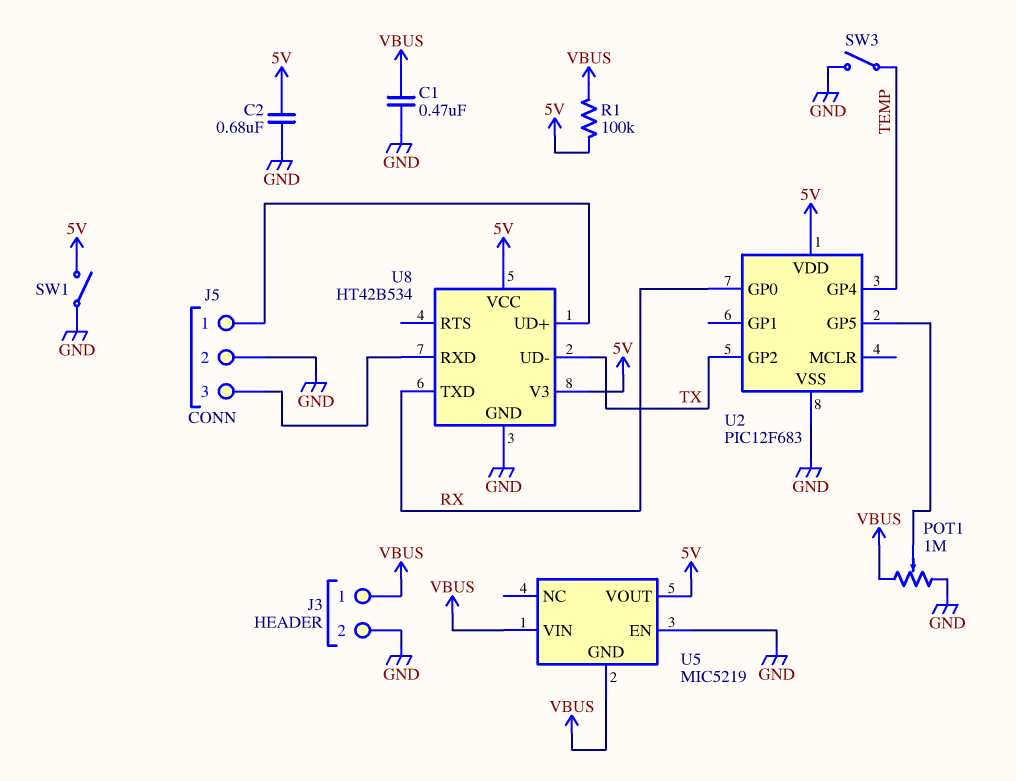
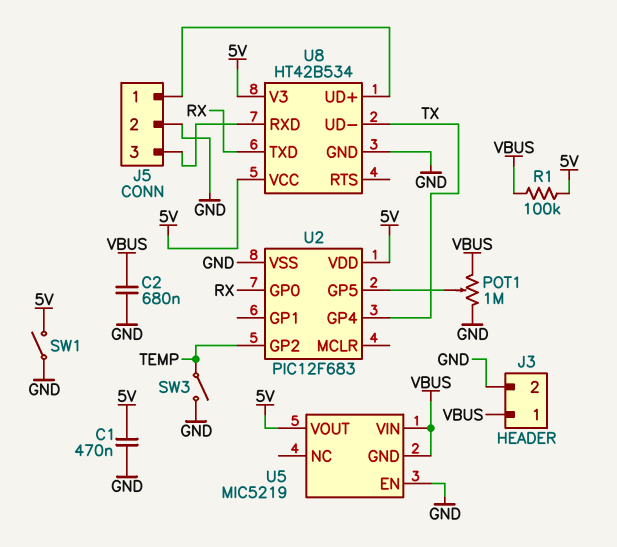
C1: 470nF (GND, VBUS) -> 470nF (5V, GND)
C2: 680nF (5V, GND) -> 680nF (GND, VBUS)
U2 pin GP2: TX -> TEMP
U2 pin GP4: TEMP -> TX

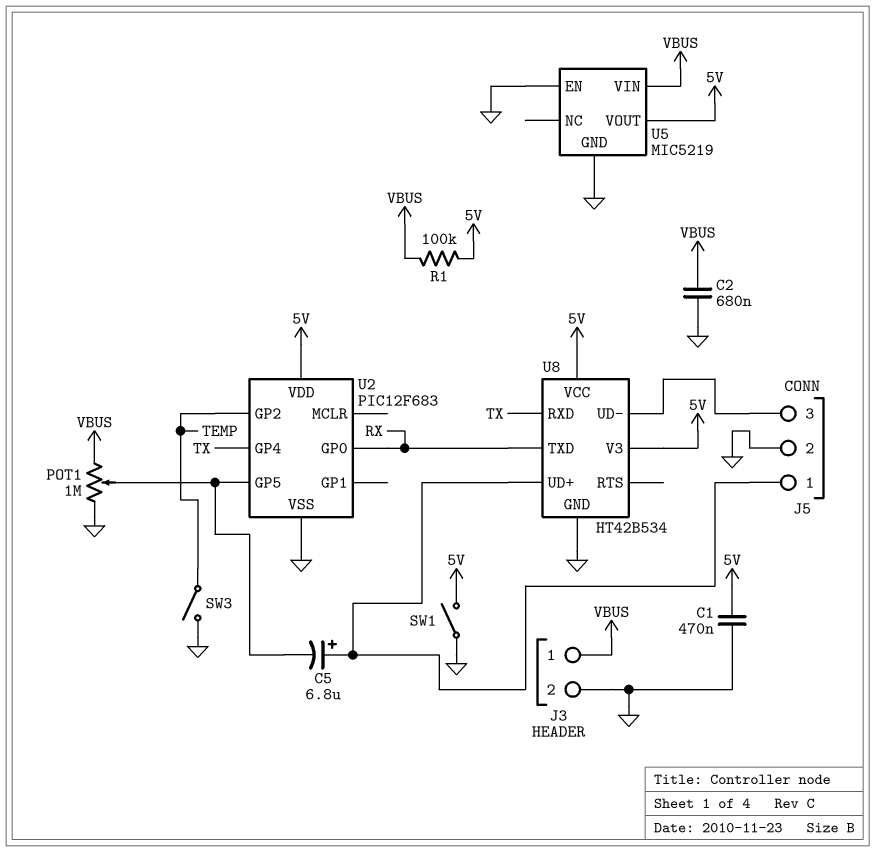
C5: none -> 6.8uF (plus J5/1, minus U2/GP5)
U5 pin GND: VBUS -> GND
U8 pin RXD: J5/3 -> TX
U8 pin UD-: TX -> J5/3

